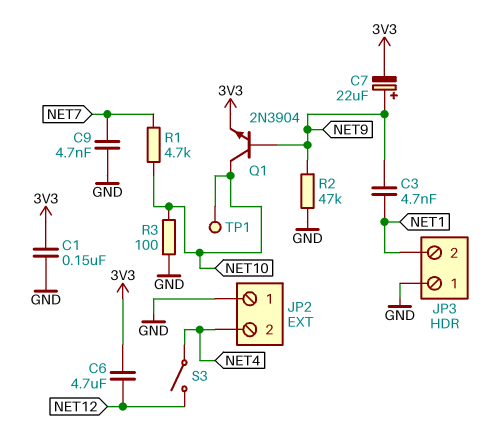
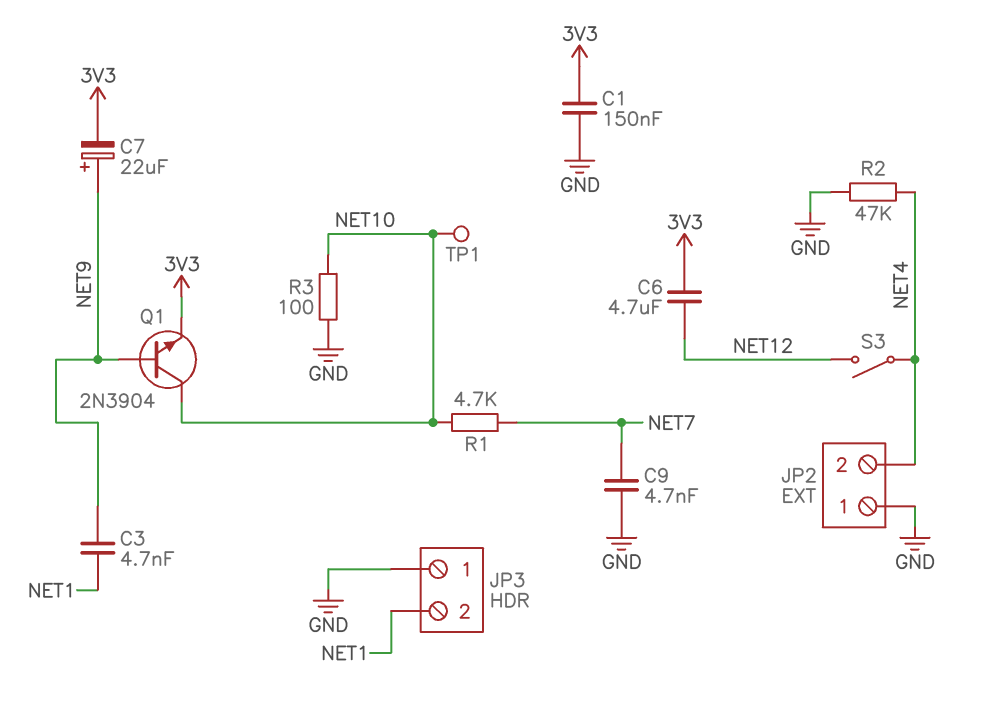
R2: 47k (GND, NET9) -> 47k (GND, NET4)

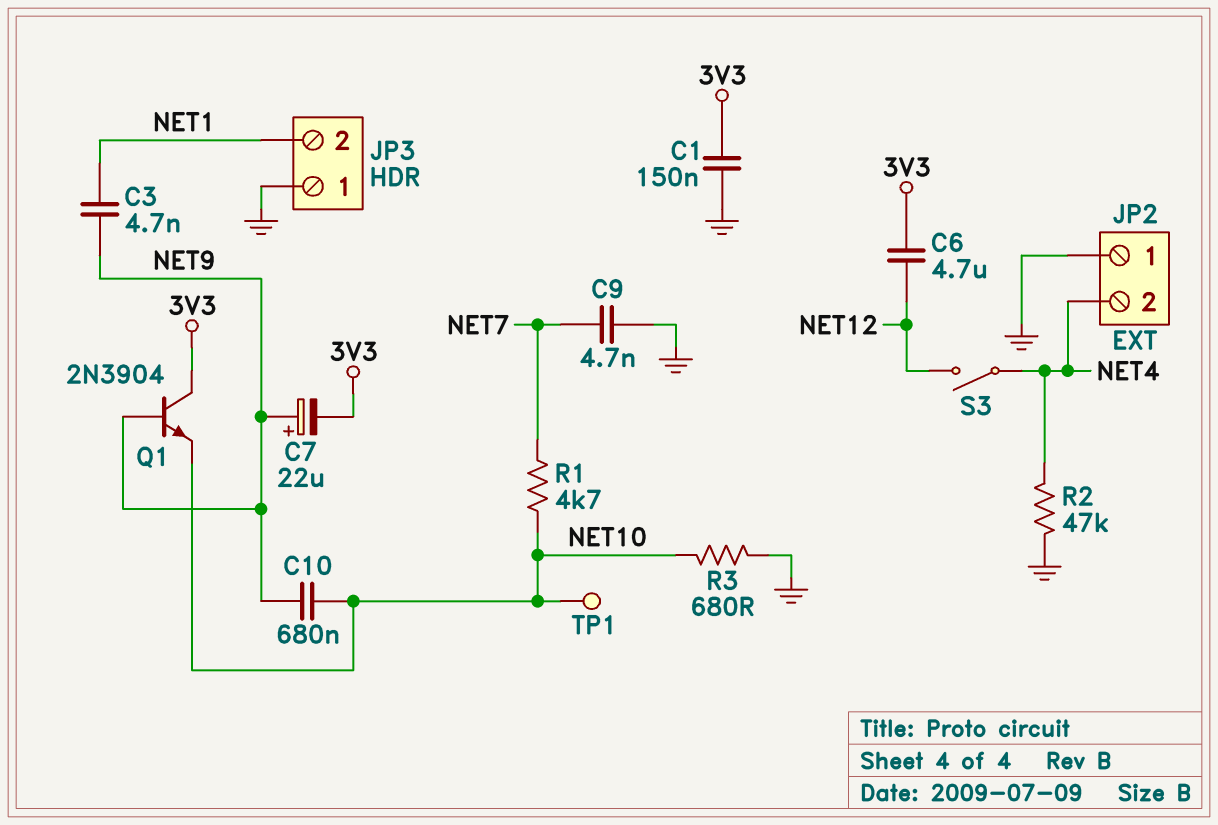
C10: none -> 680nF (NET9, NET10)
Q1: NPN 2N3904 (B NET9, C NET10, E 3V3) -> NPN 2N3904 (B NET9, C 3V3, E NET10)
R3: 100 (GND, NET10) -> 680 (GND, NET10)

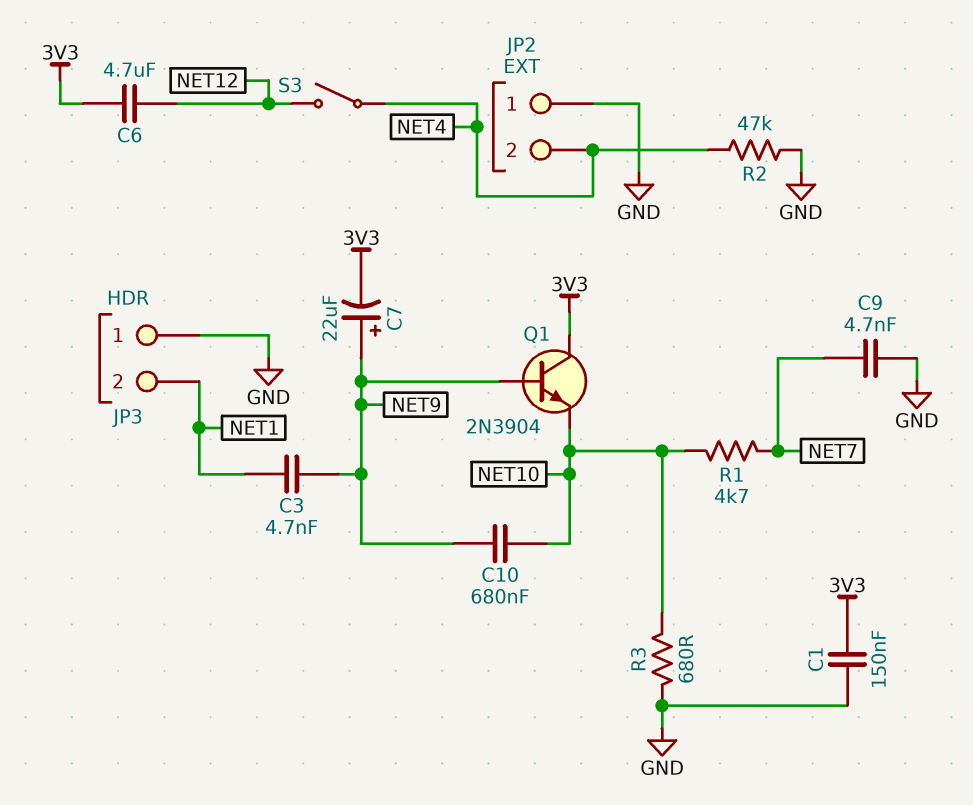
TP1: test point (NET10) -> none

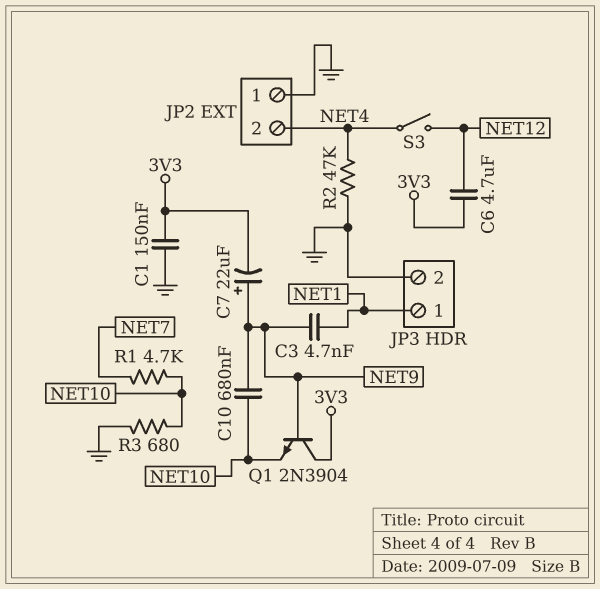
C9: 4.7nF (GND, NET7) -> none
JP3 pin 1: GND -> NET1
JP3 pin 2: NET1 -> GND

